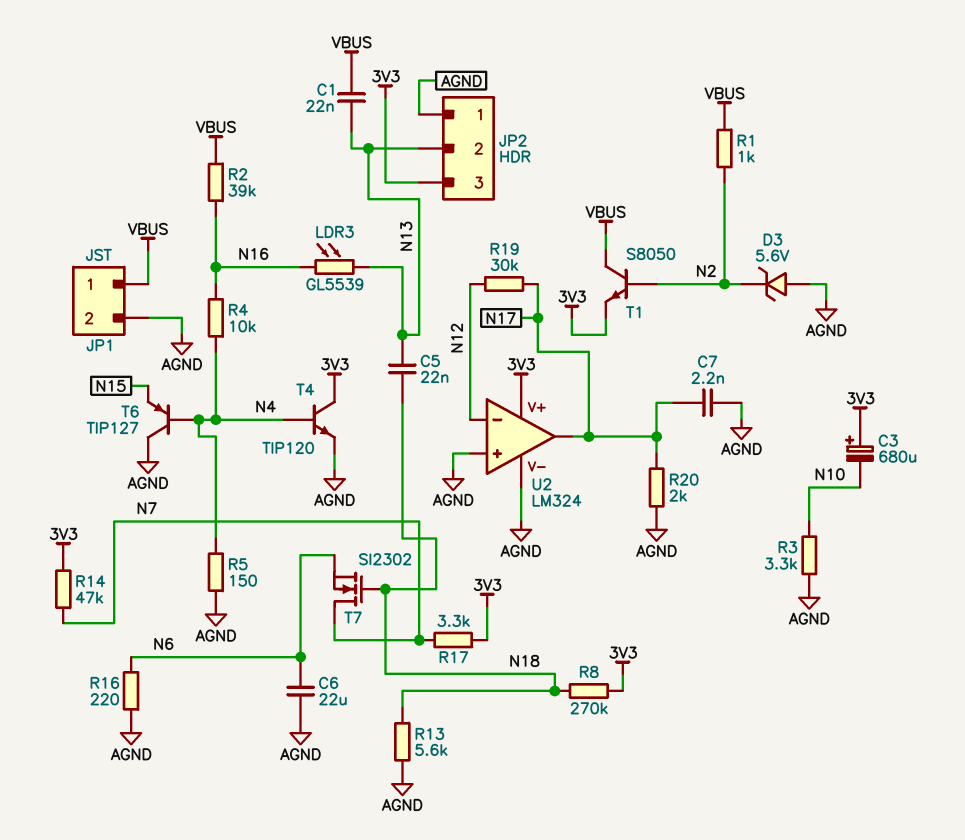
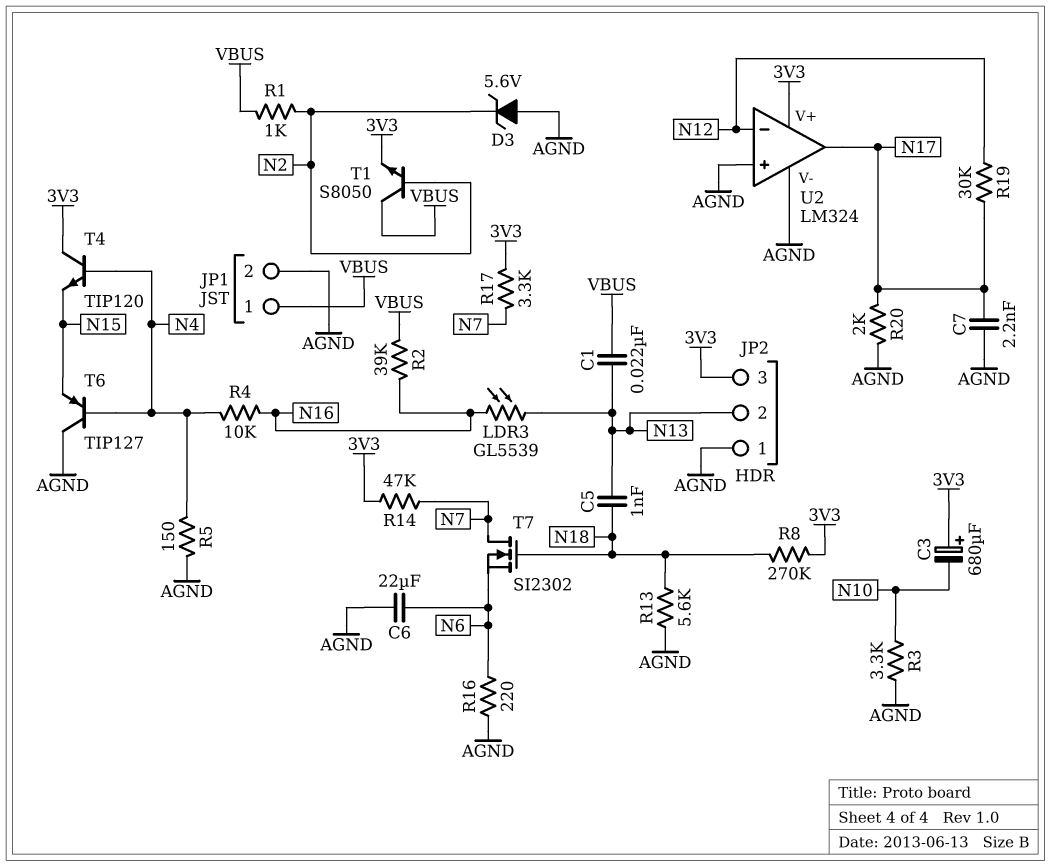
C5: 22nF (N13, N18) -> 1nF (N13, N18)
T4: NPN TIP120 (B N4, C 3V3, E AGND) -> NPN TIP120 (B N4, C 3V3, E N15)

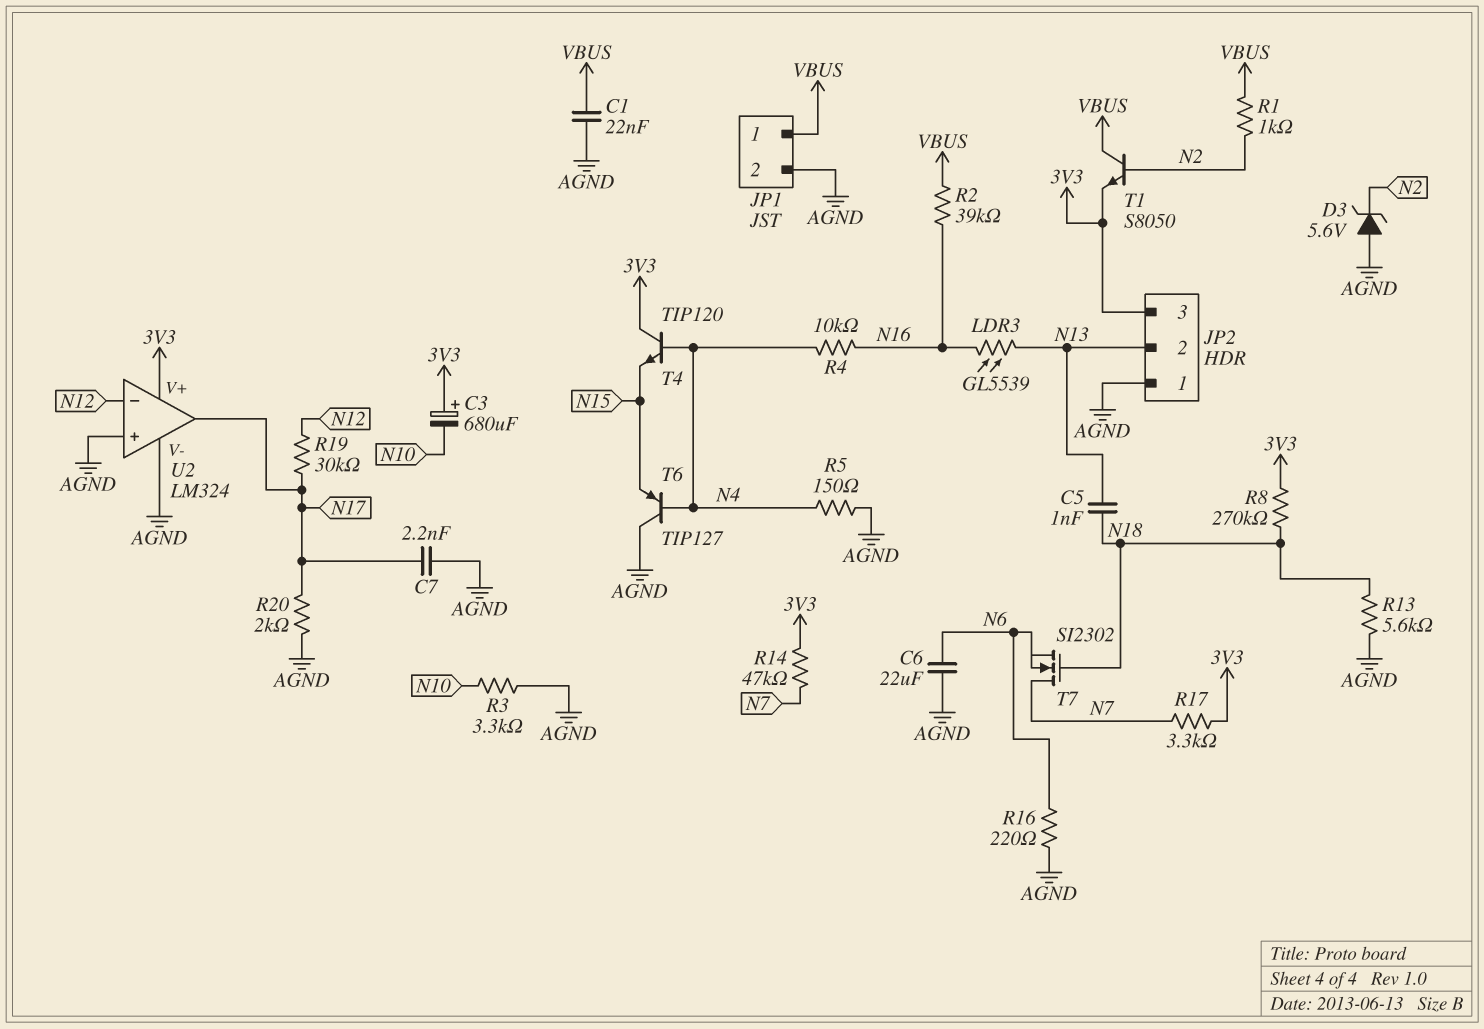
C1: 22nF (N13, VBUS) -> 22nF (AGND, VBUS)

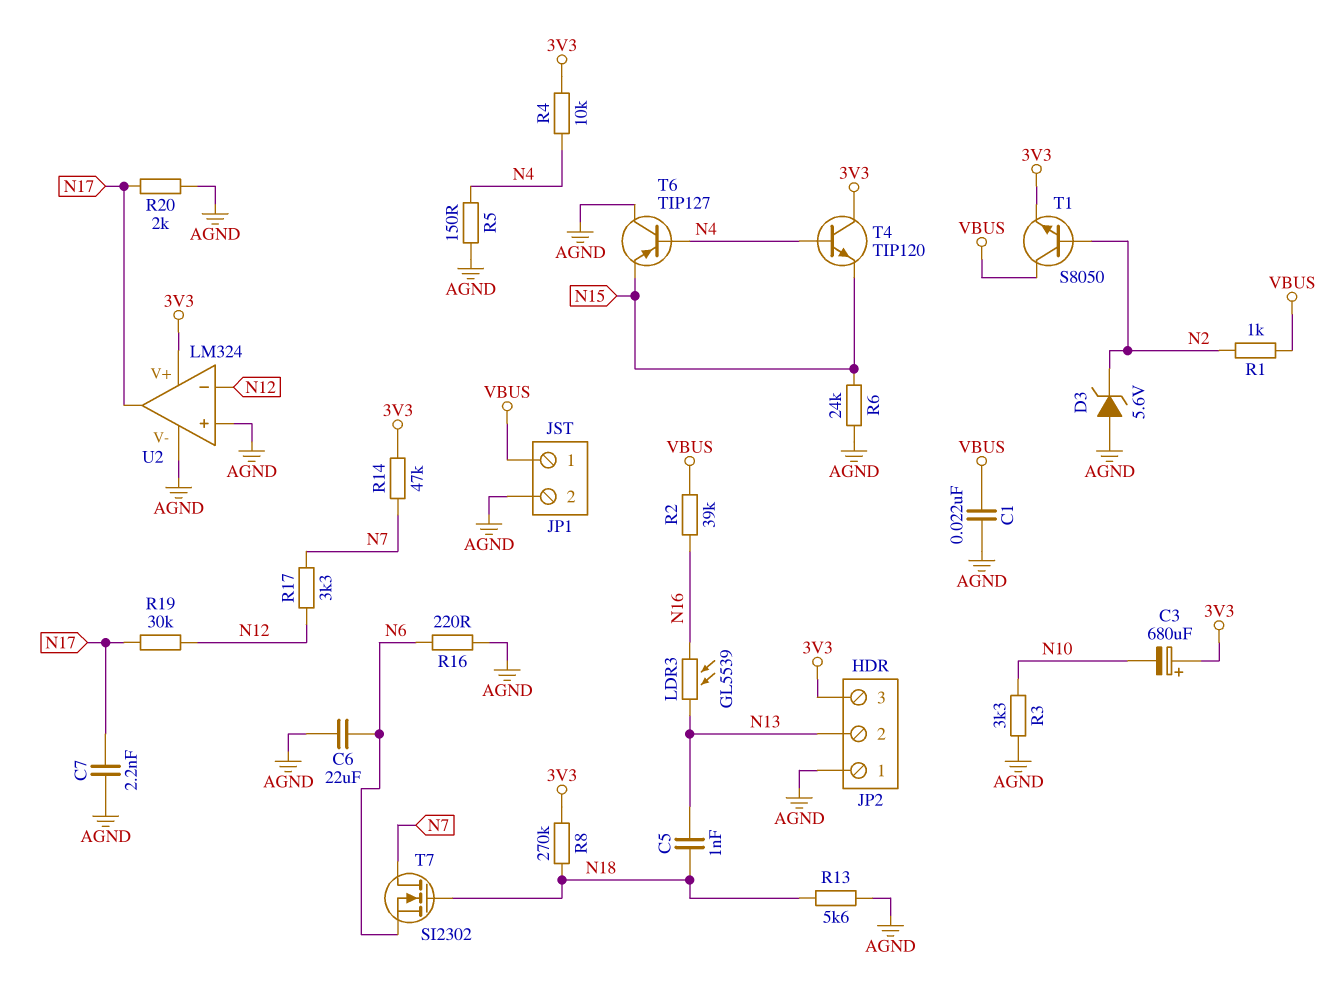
R4: 10k (N4, N16) -> 10k (3V3, N4)
R6: none -> 24k (AGND, N15)
R17: 3.3k (3V3, N7) -> 3.3k (N7, N12)

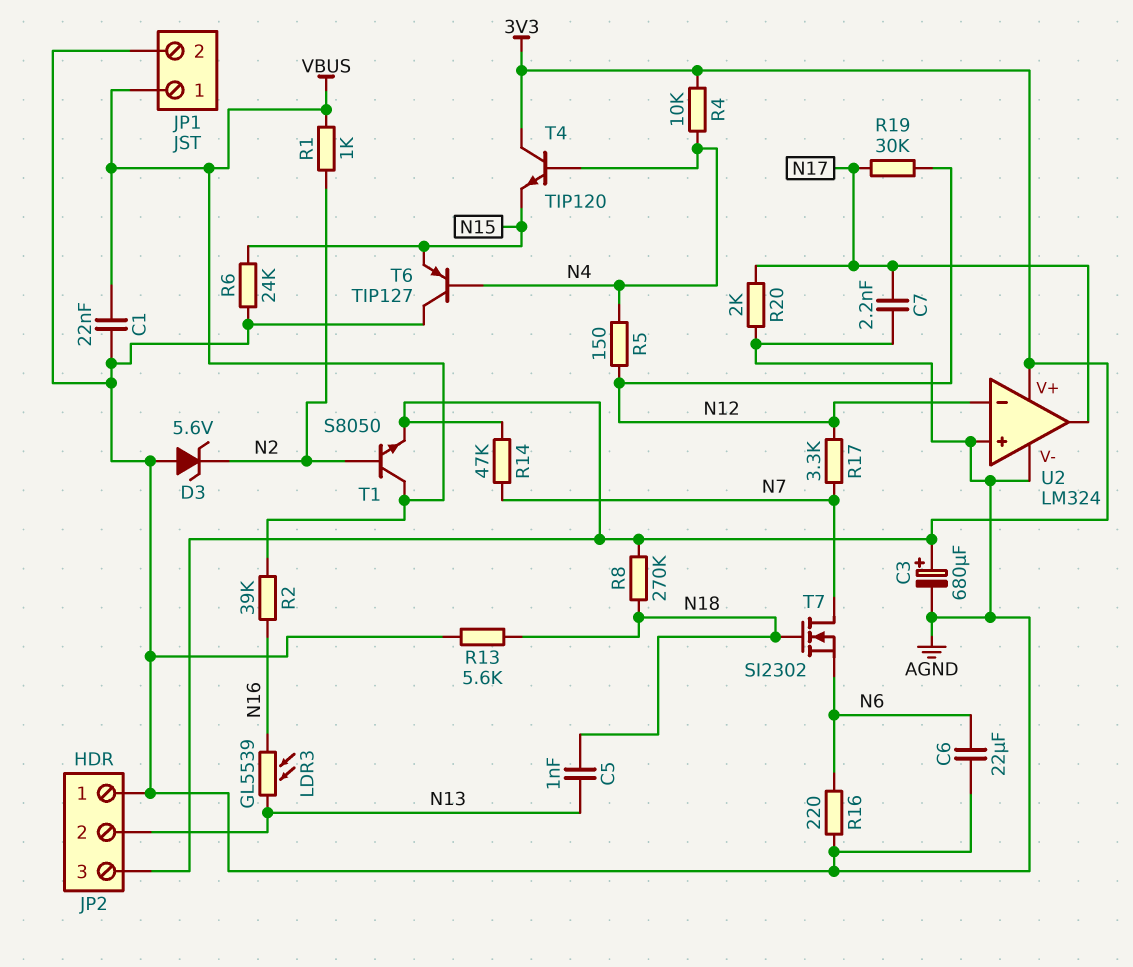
C3: 680uF (plus 3V3, minus N10) -> 680uF (plus 3V3, minus AGND)
R3: 3.3k (AGND, N10) -> none
R5: 150 (AGND, N4) -> 150 (N4, N12)

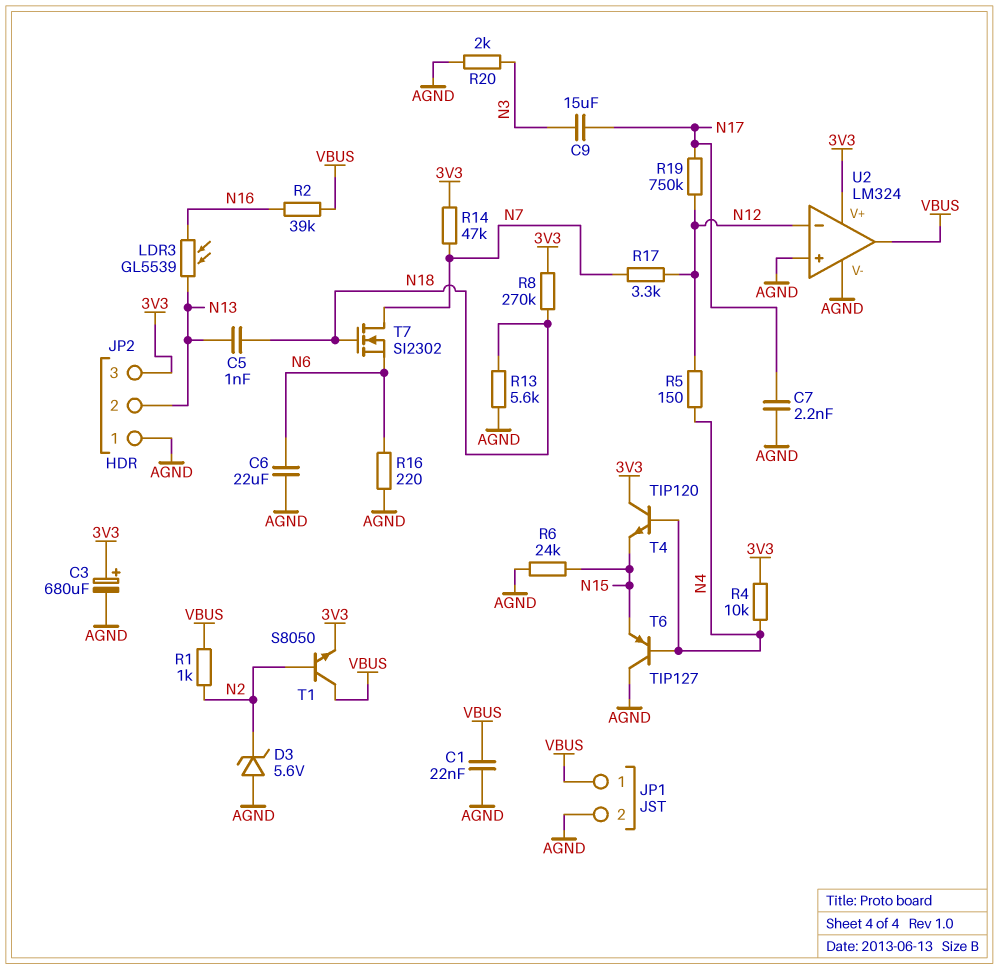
C9: none -> 15uF (N3, N17)
R19: 30k (N12, N17) -> 750k (N12, N17)
R20: 2k (AGND, N17) -> 2k (AGND, N3)
U2 pin out: N17 -> VBUS

